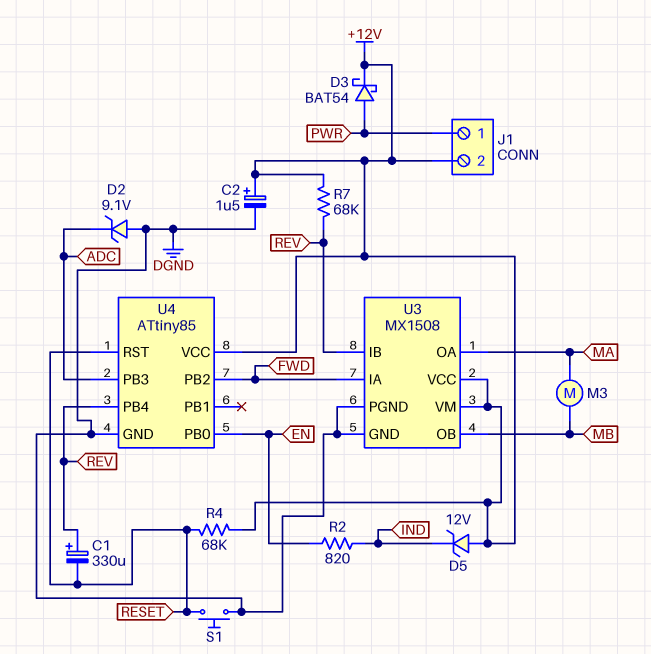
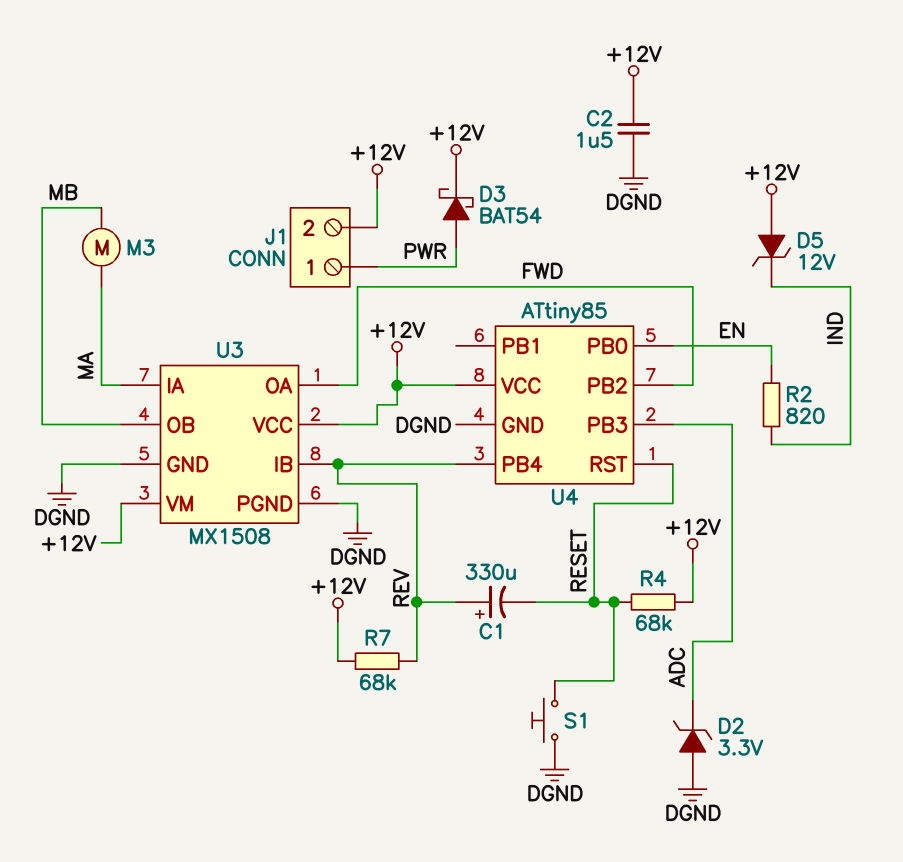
C2: 1.5uF (plus +12V, minus DGND) -> 1.5uF (+12V, DGND)
D2: zener 9.1V (A DGND, K ADC) -> zener 3.3V (A DGND, K ADC)
U3 pin IA: FWD -> MA
U3 pin OA: MA -> FWD

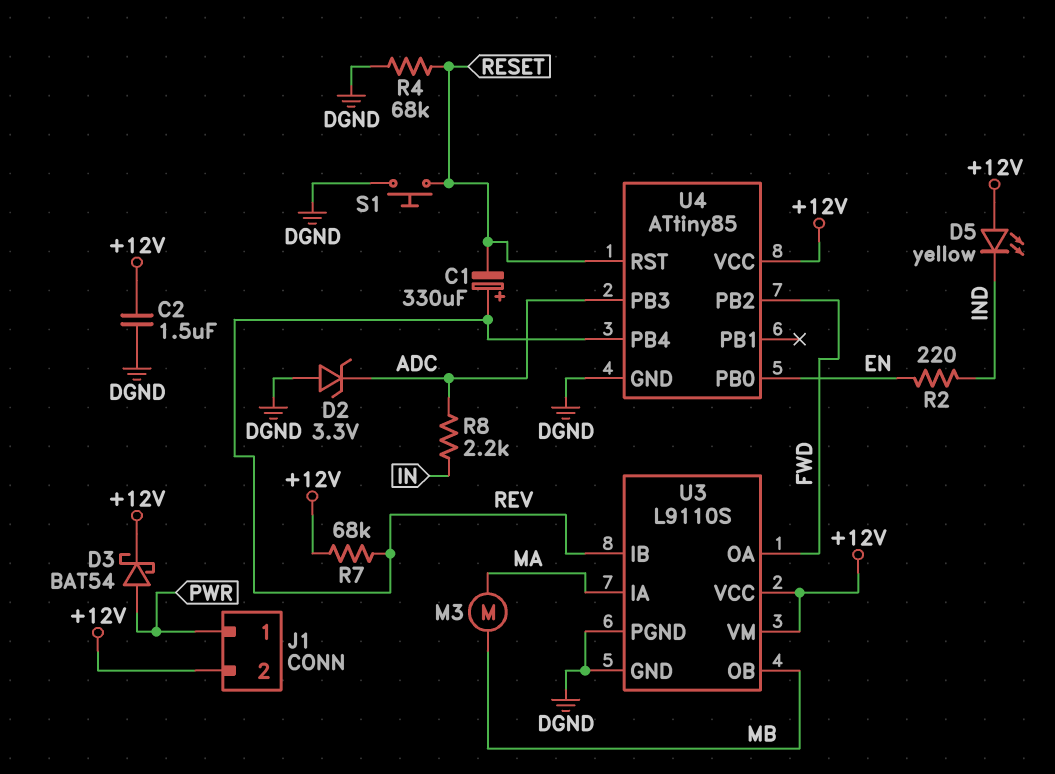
D5: zener 12V (A +12V, K IND) -> LED yellow (A +12V, K IND)
R2: 820 (EN, IND) -> 220 (EN, IND)
R4: 68k (+12V, RESET) -> 68k (DGND, RESET)
R8: none -> 2.2k (ADC, IN)
U3: MX1508 -> L9110S

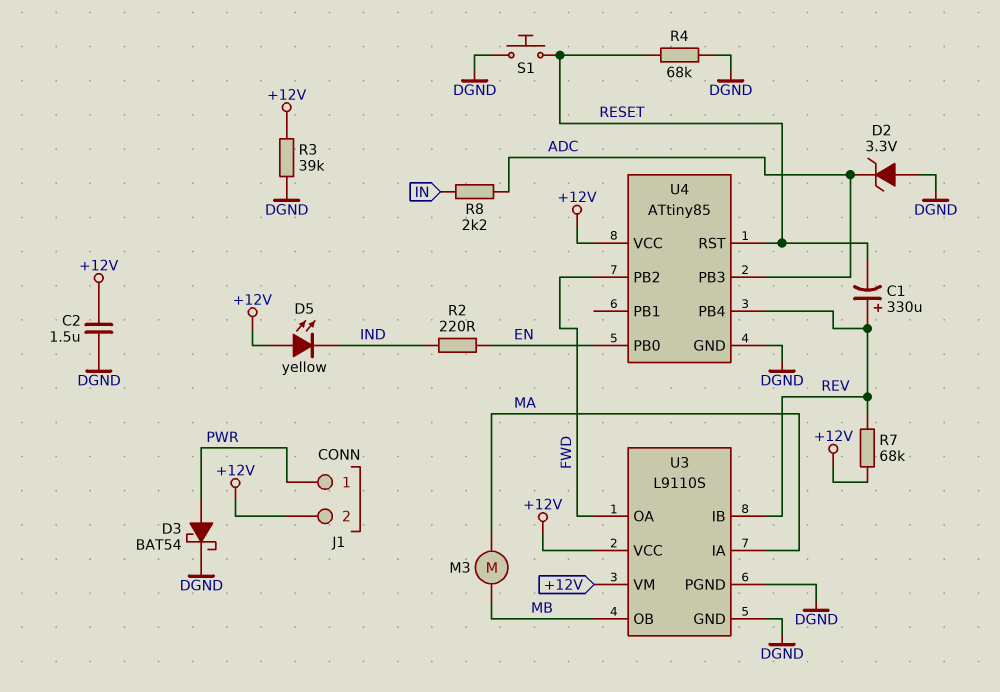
D3: schottky BAT54 (A PWR, K +12V) -> schottky BAT54 (A PWR, K DGND)
R3: none -> 39k (+12V, DGND)

